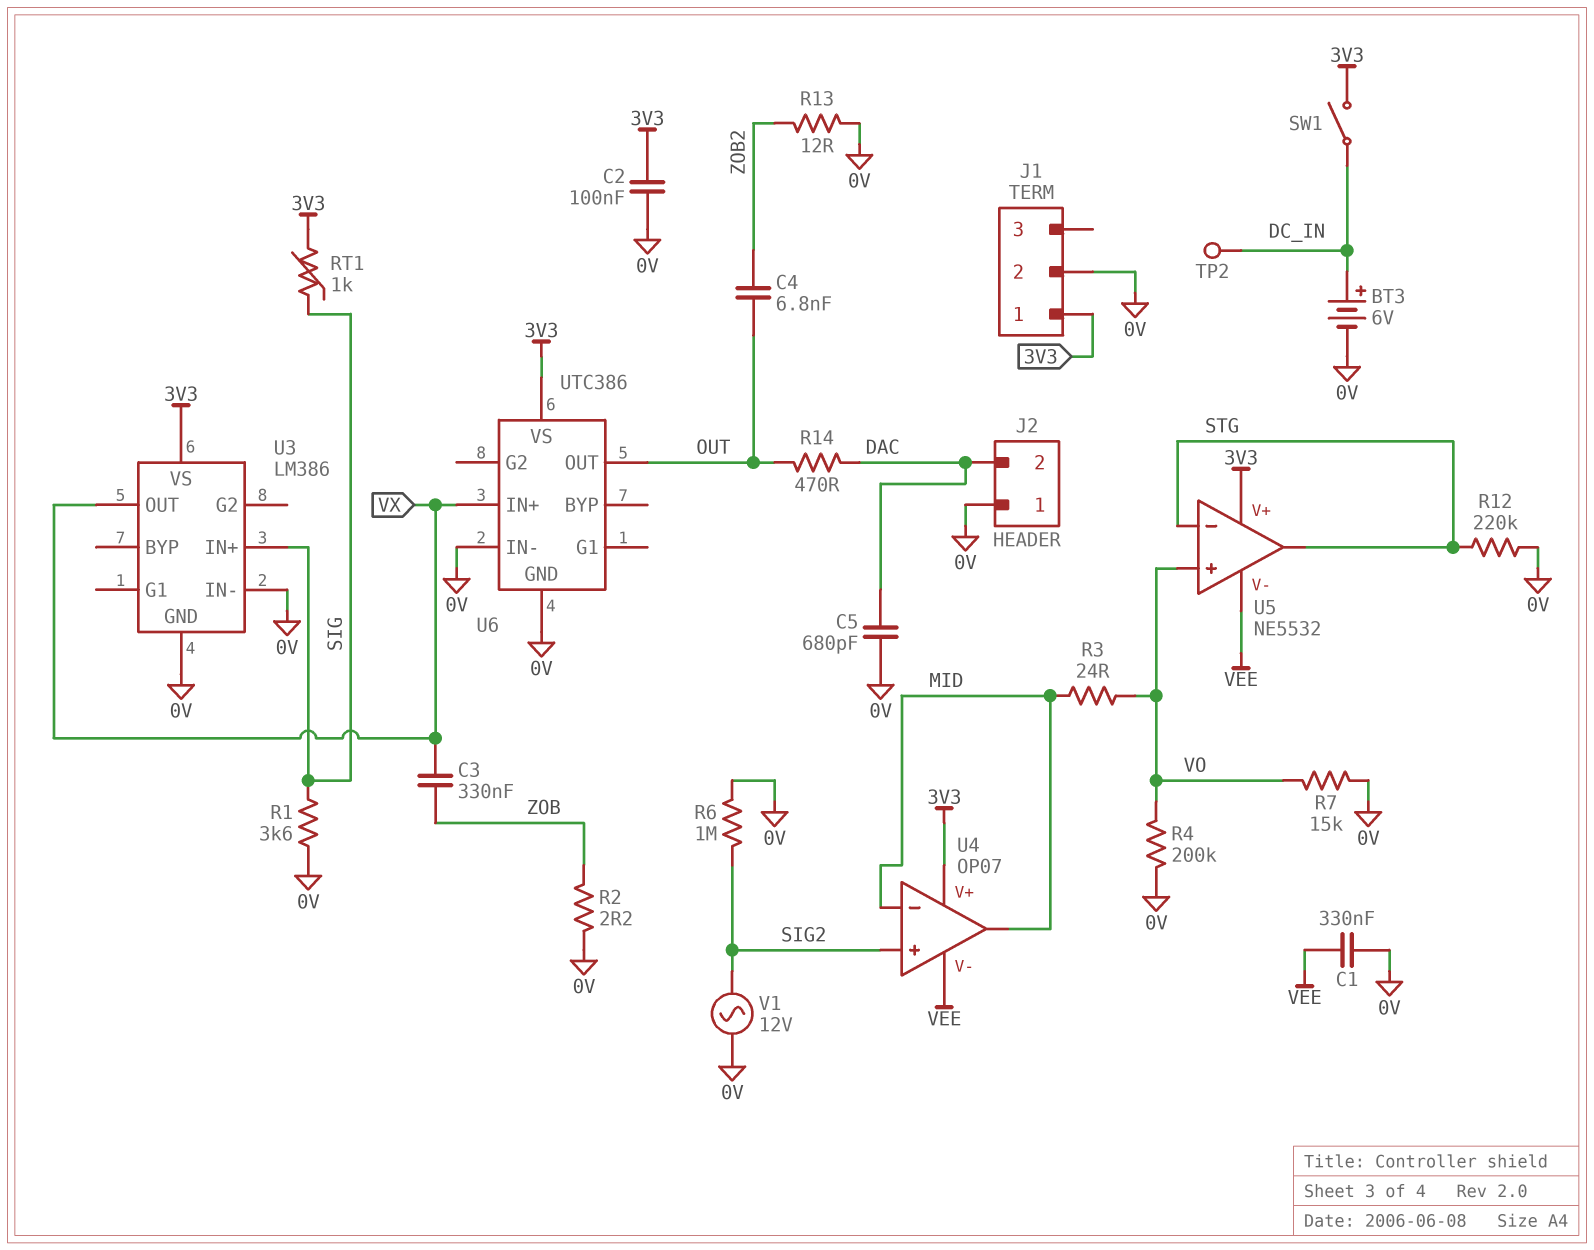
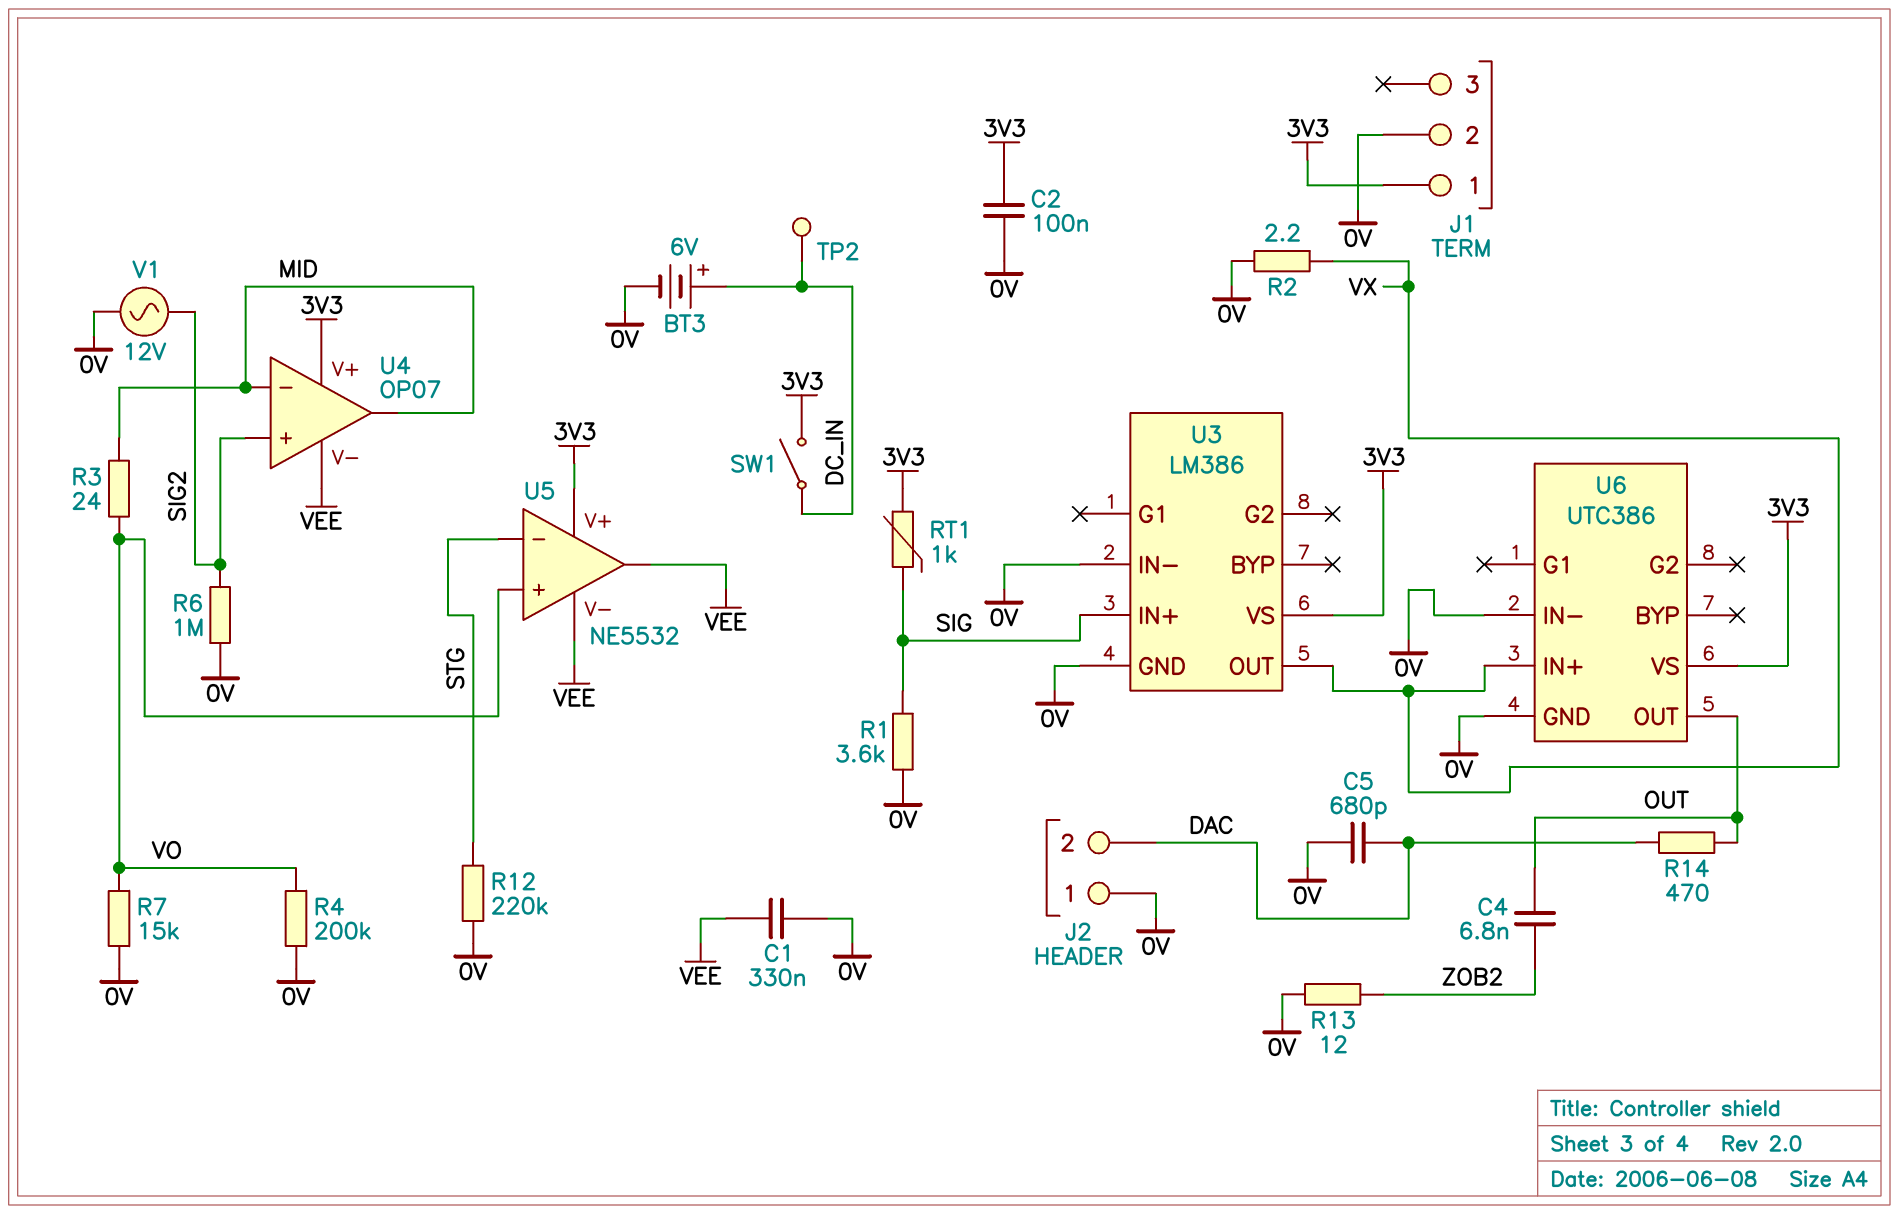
C3: 330nF (VX, ZOB) -> none
R2: 2.2 (0V, ZOB) -> 2.2 (0V, VX)
U5 pin out: STG -> VEE

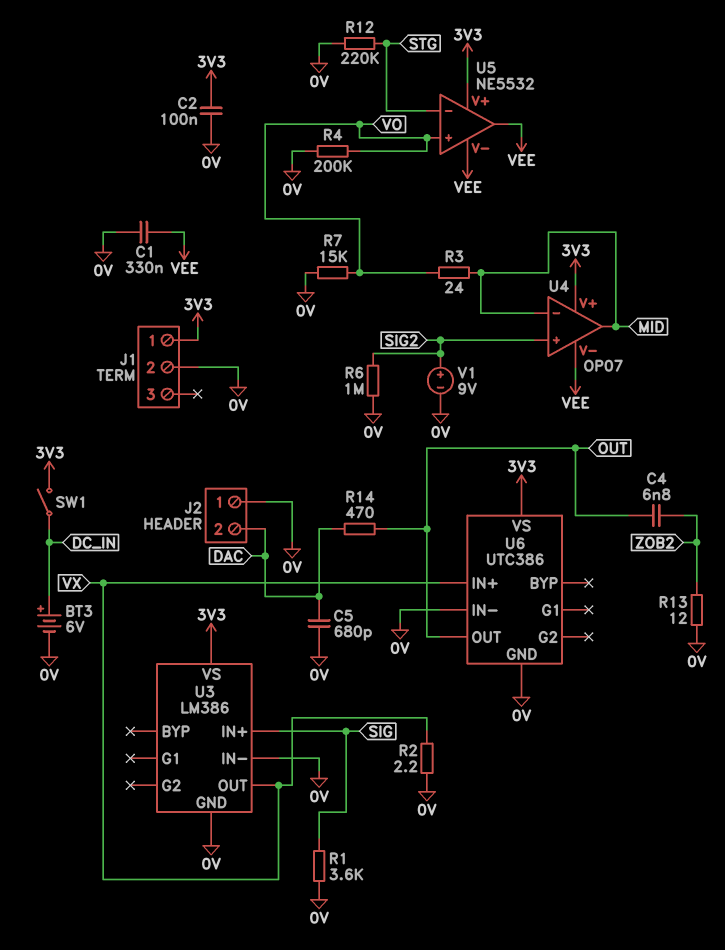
RT1: 1k (3V3, SIG) -> none
TP2: test point (DC_IN) -> none
V1: AC 12V (0V, SIG2) -> 9V (plus SIG2, minus 0V)

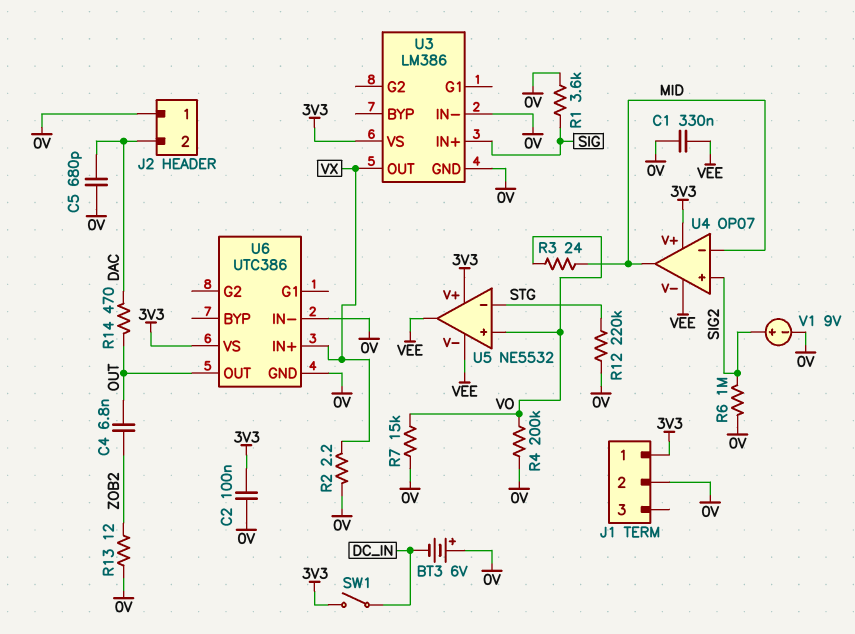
BT3: 6V (plus DC_IN, minus 0V) -> 6V (plus 0V, minus DC_IN)

